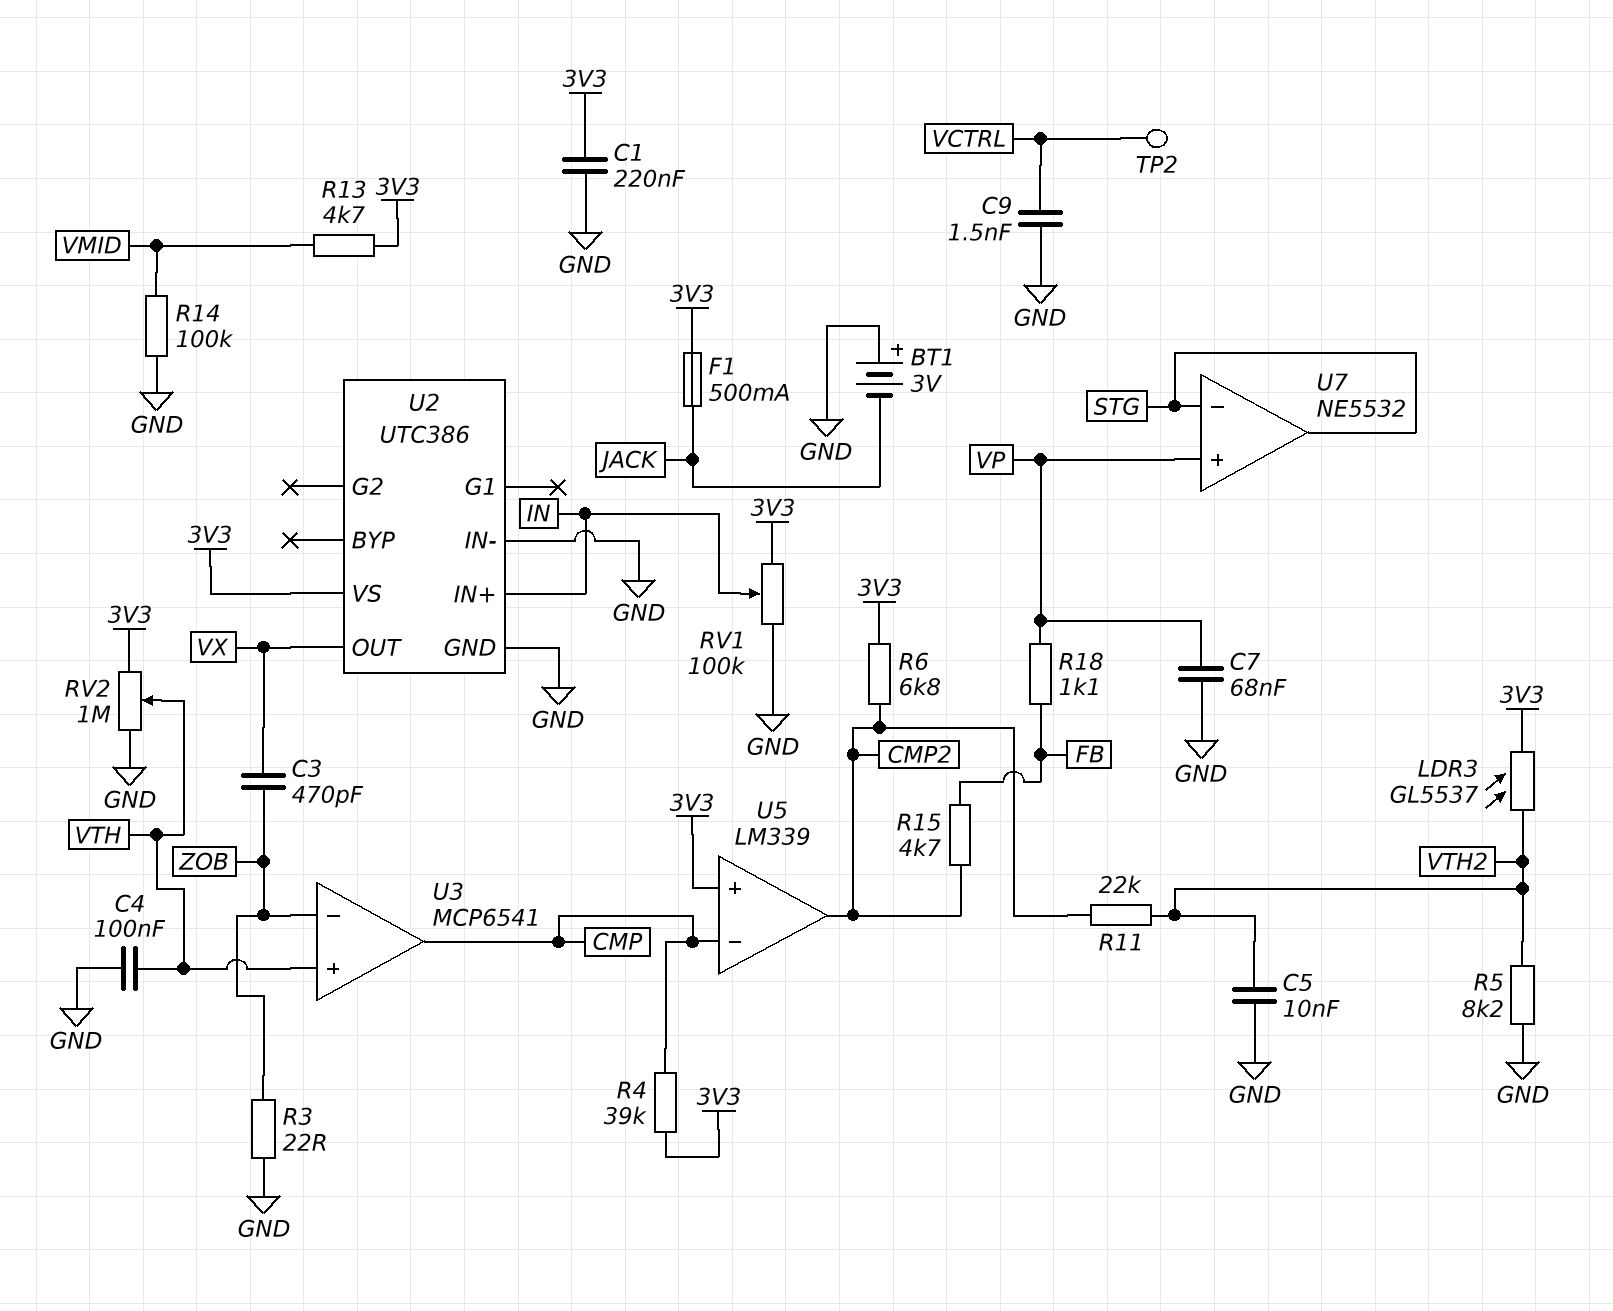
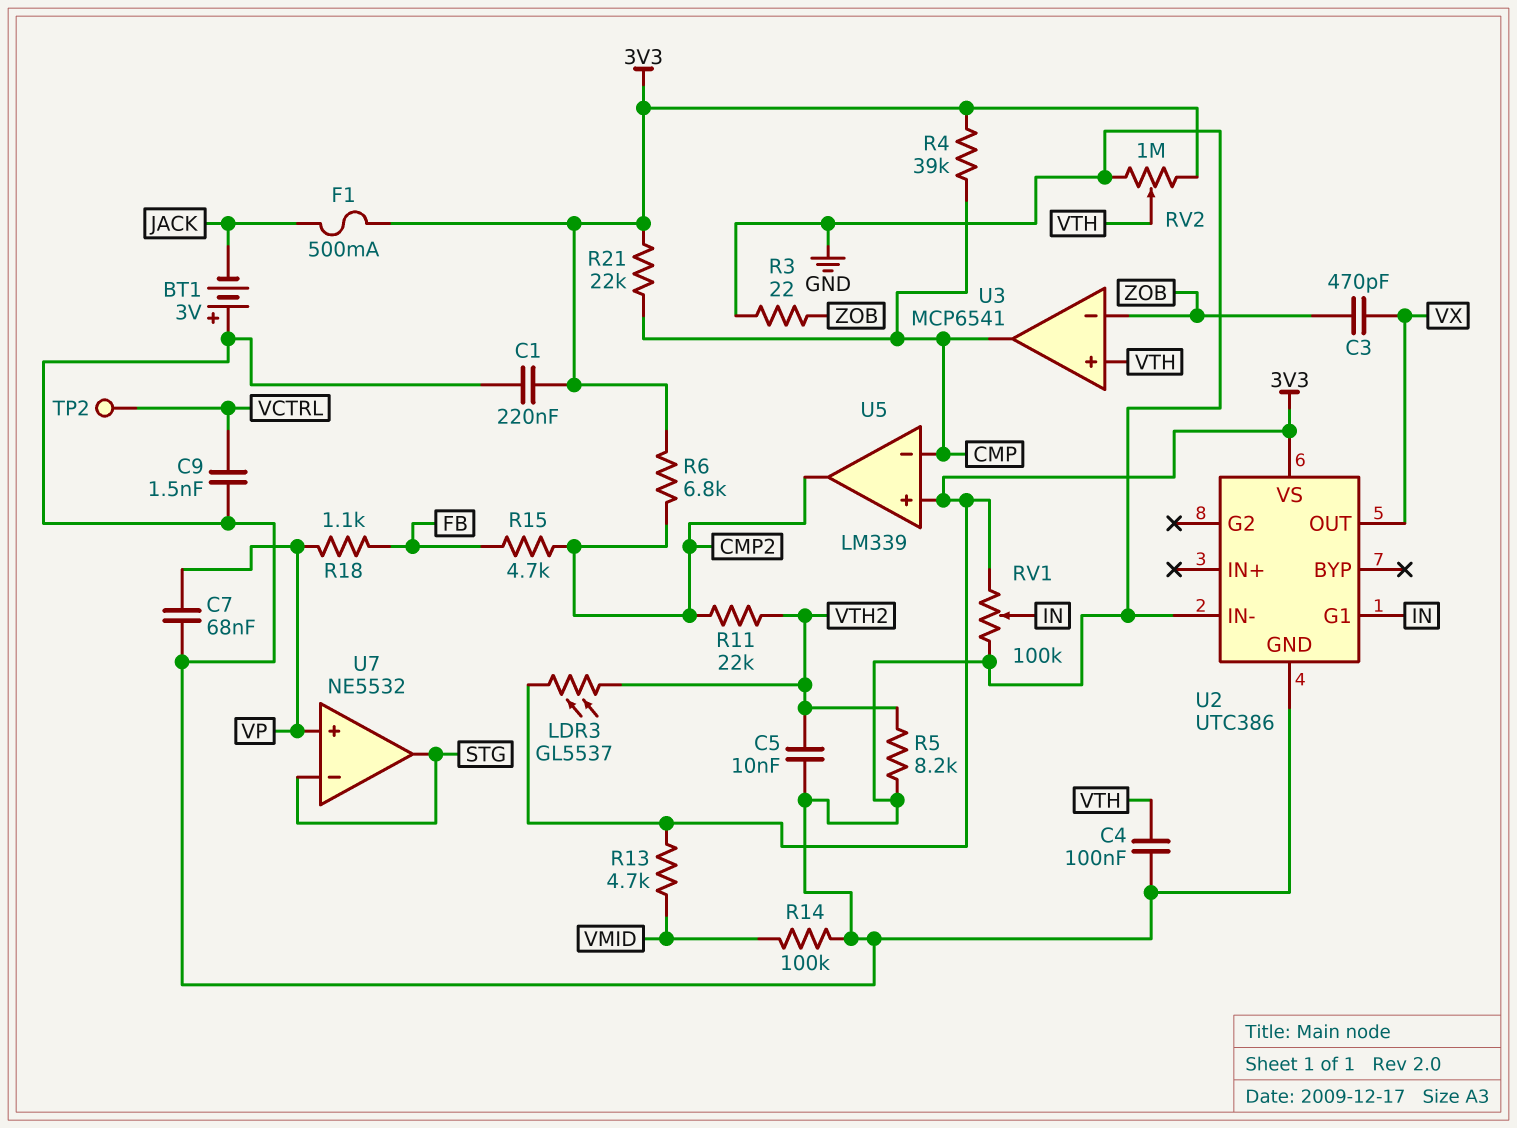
R21: none -> 22k (3V3, CMP)
U2 pin G1: none -> IN
U2 pin IN+: IN -> none

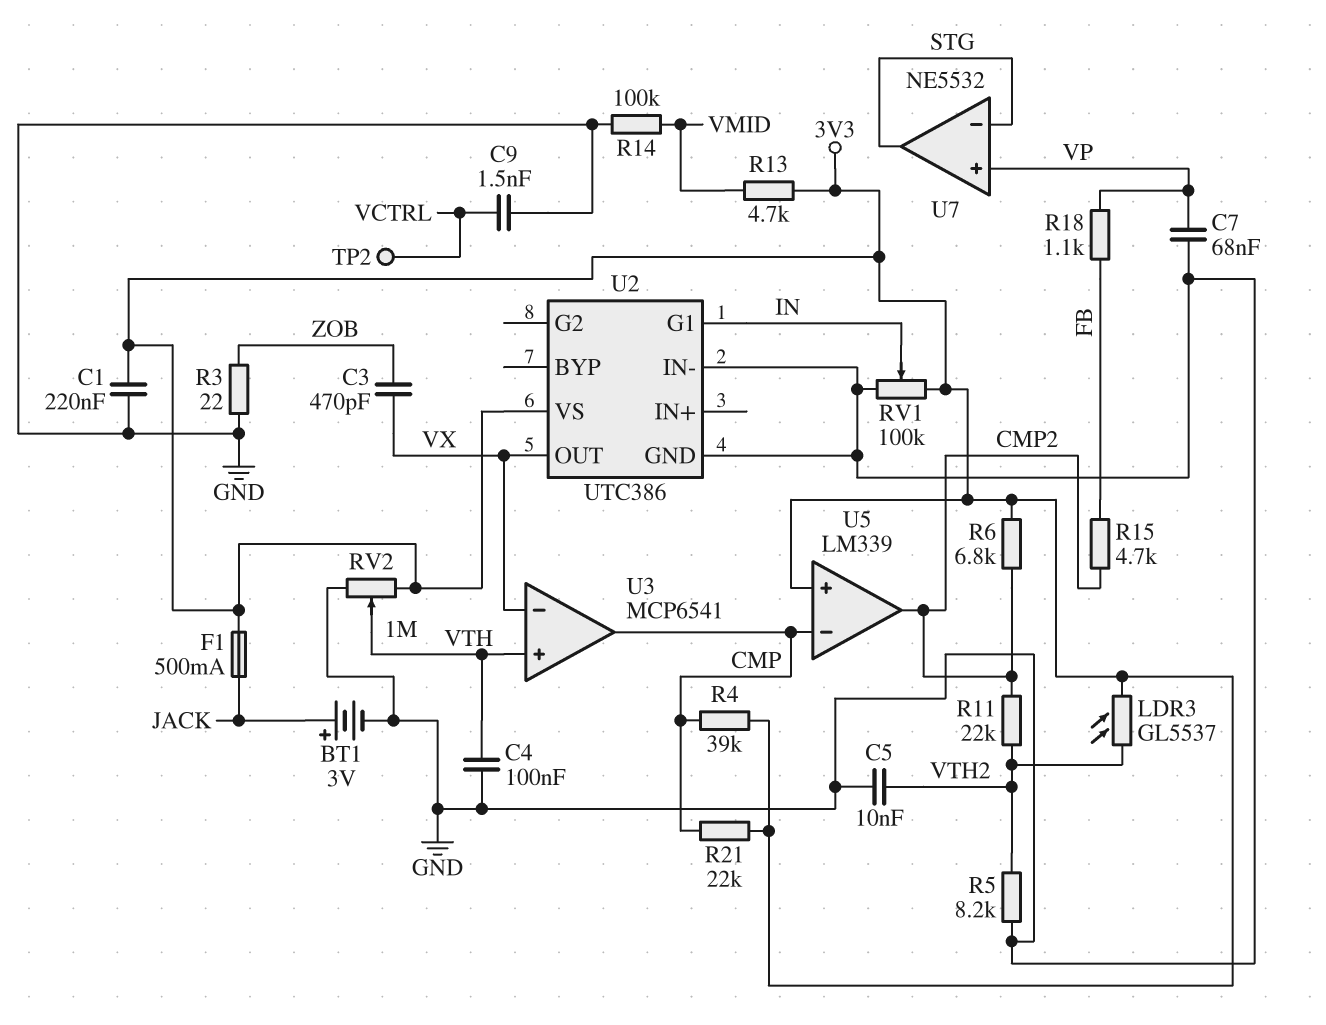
BT1: 3V (plus GND, minus JACK) -> 3V (plus JACK, minus GND)
U3 pin in-: ZOB -> VX

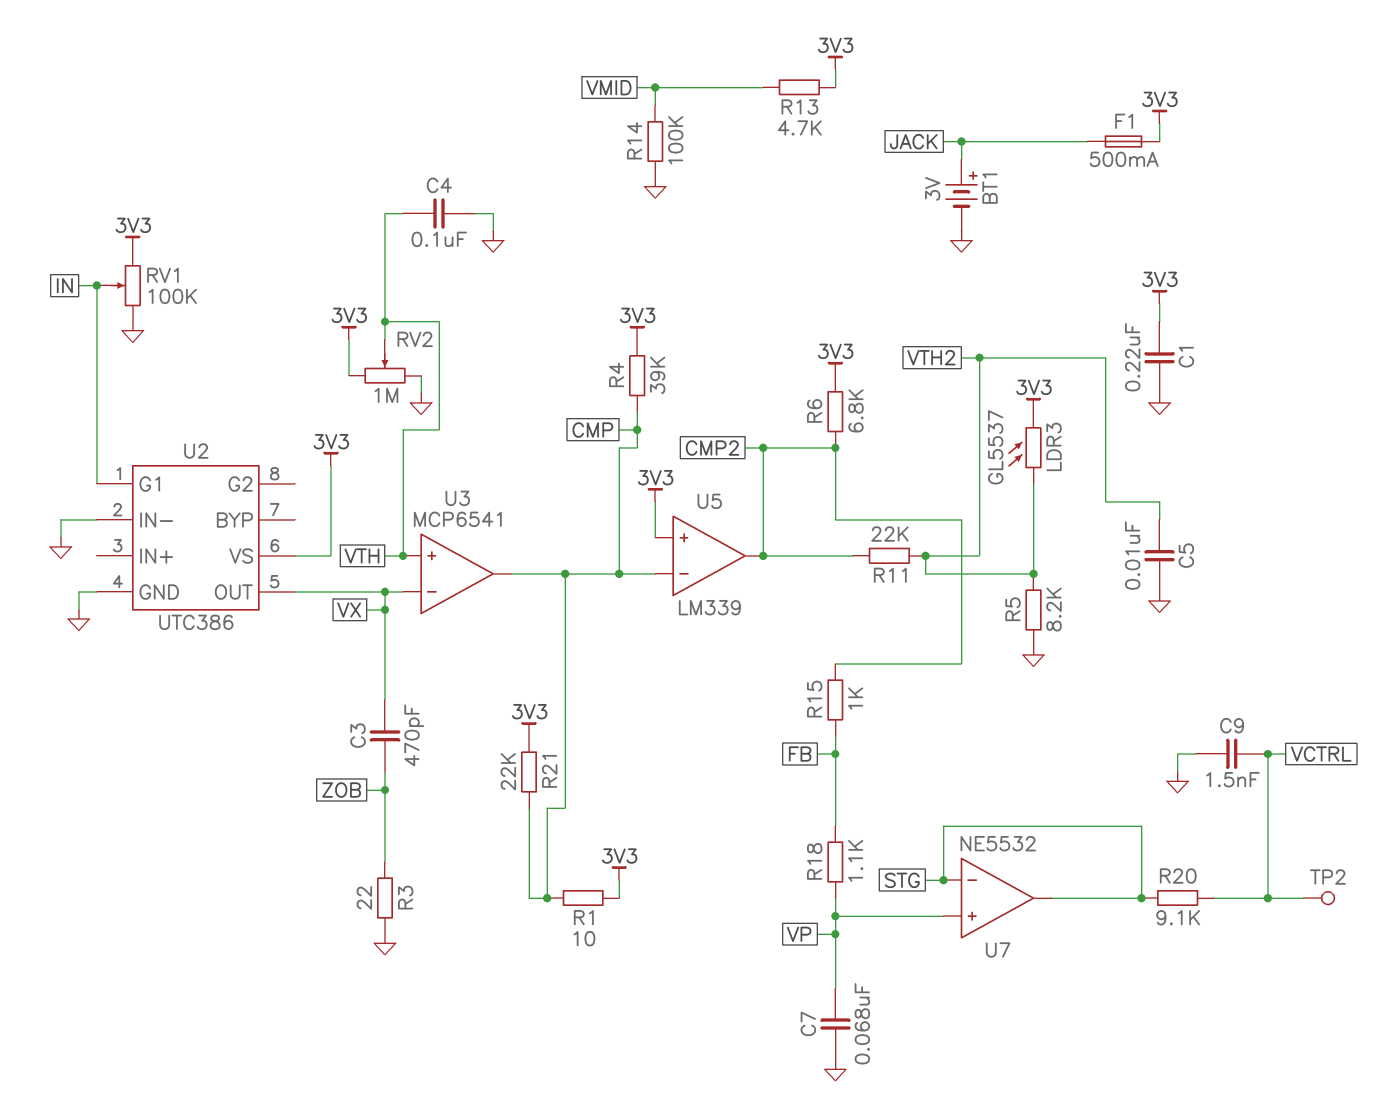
R1: none -> 10 (3V3, CMP)
R15: 4.7k (CMP2, FB) -> 1k (CMP2, FB)
R20: none -> 9.1k (STG, VCTRL)

